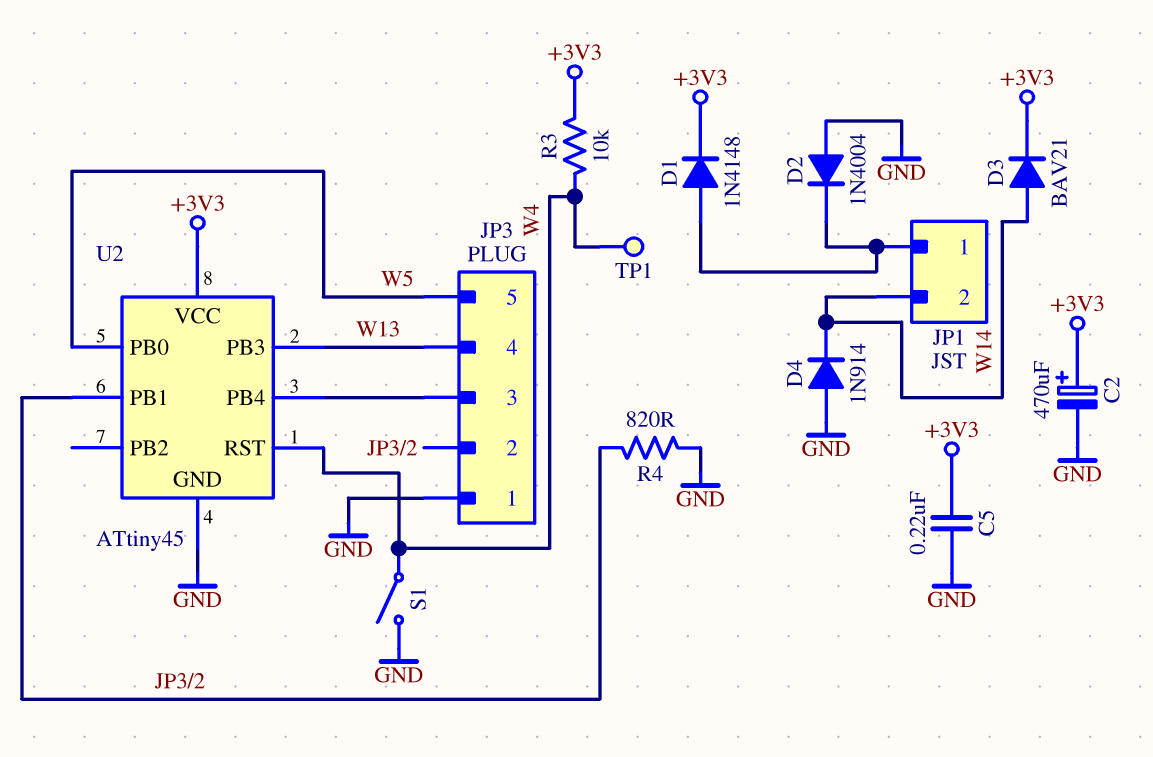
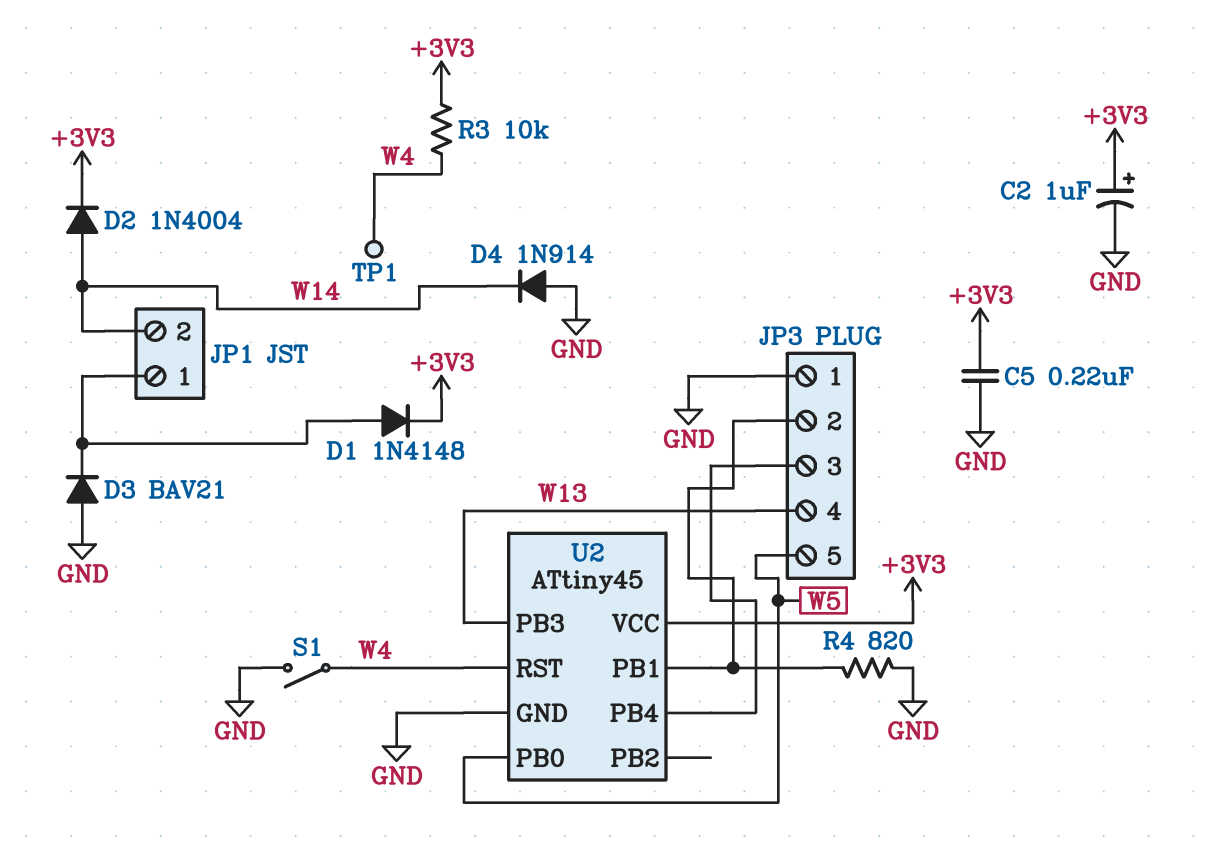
C2: 470uF (plus +3V3, minus GND) -> 1uF (plus +3V3, minus GND)
D2: diode 1N4004 (A GND, K JP1/1) -> diode 1N4004 (A W14, K +3V3)
D3: diode BAV21 (A W14, K +3V3) -> diode BAV21 (A GND, K JP1/1)

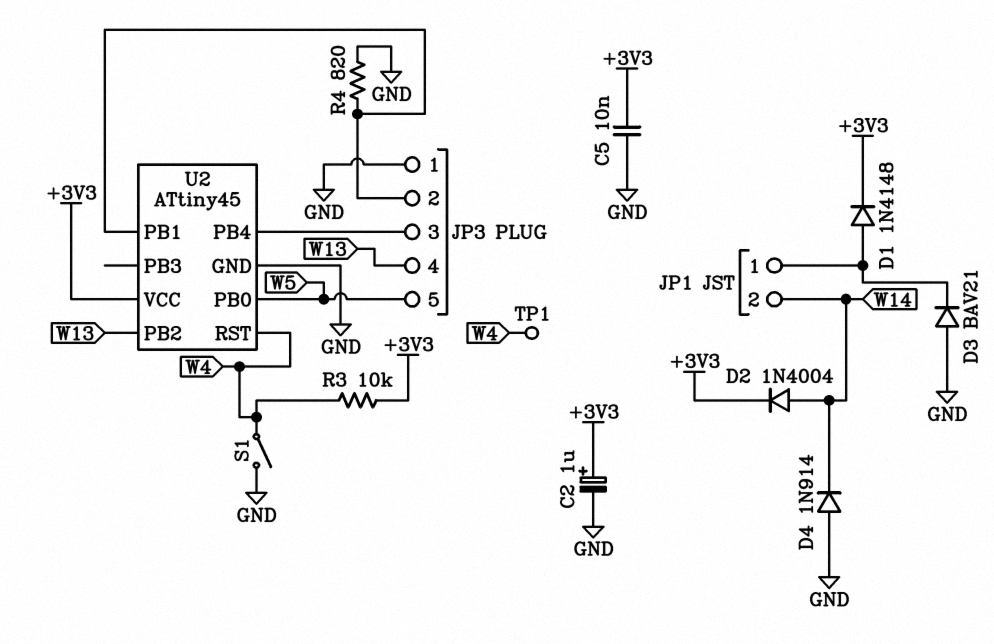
C5: 220nF (+3V3, GND) -> 10nF (+3V3, GND)
U2 pin PB2: none -> W13
U2 pin PB3: W13 -> none

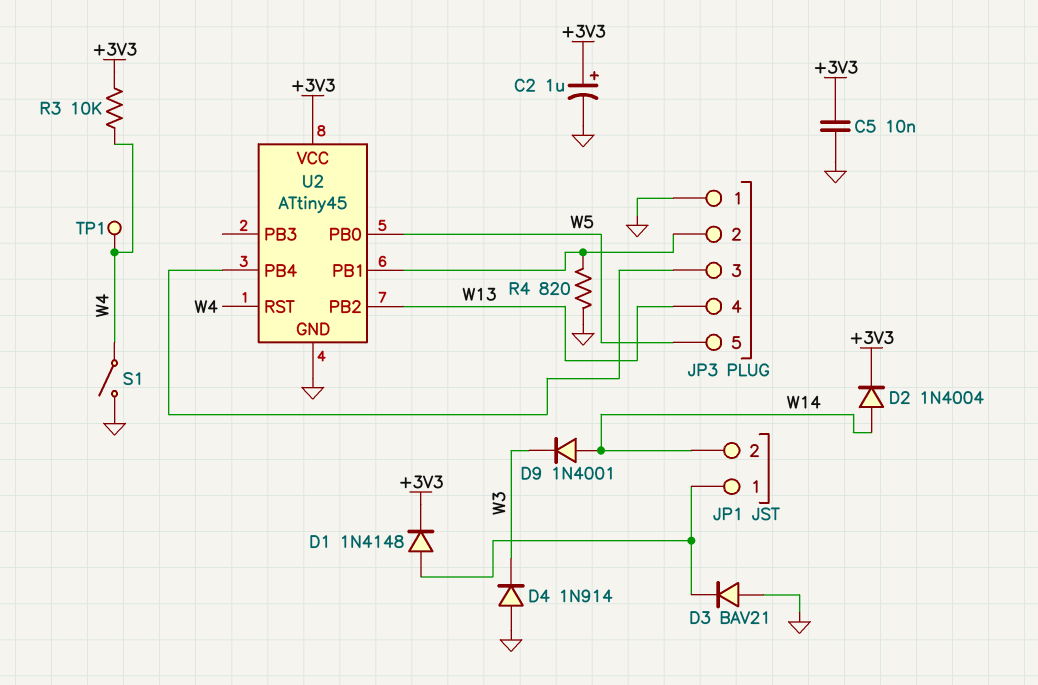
D4: diode 1N914 (A GND, K W14) -> diode 1N914 (A GND, K W3)
D9: none -> diode 1N4001 (A W14, K W3)

